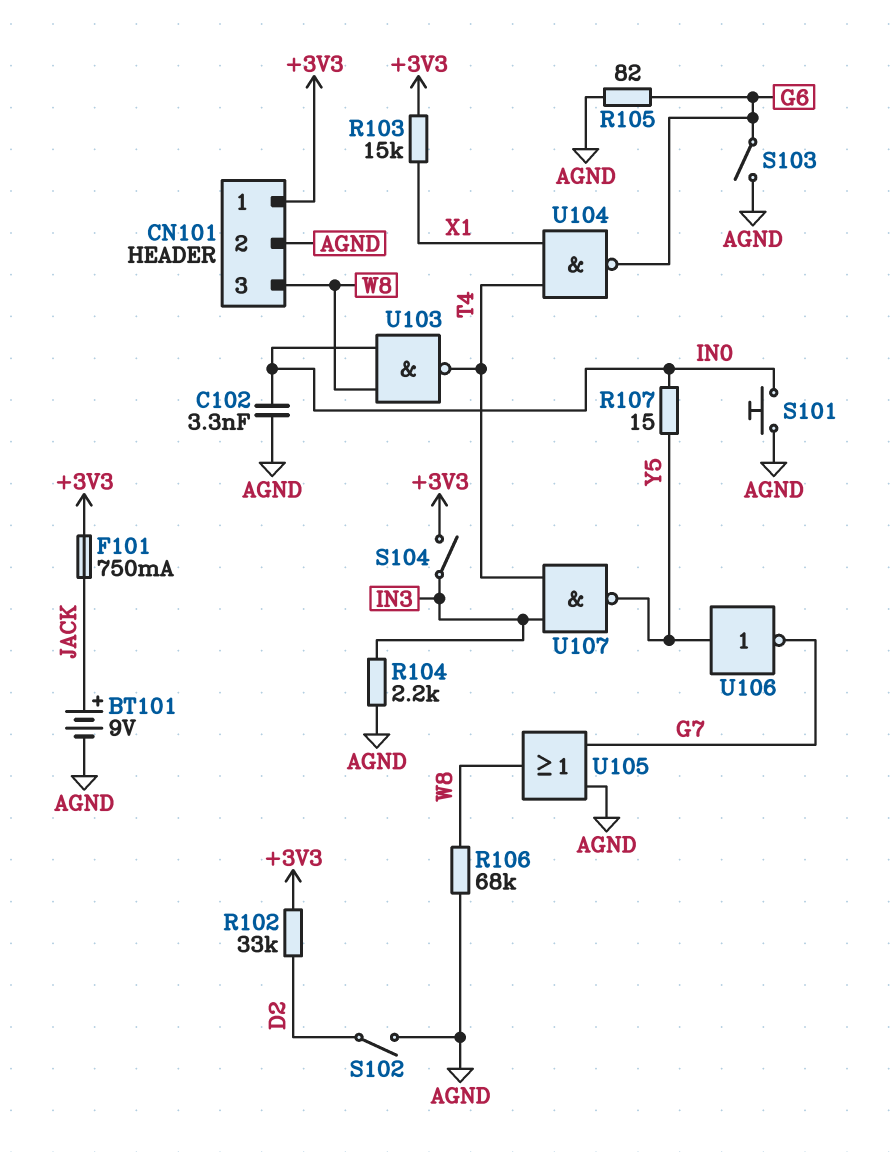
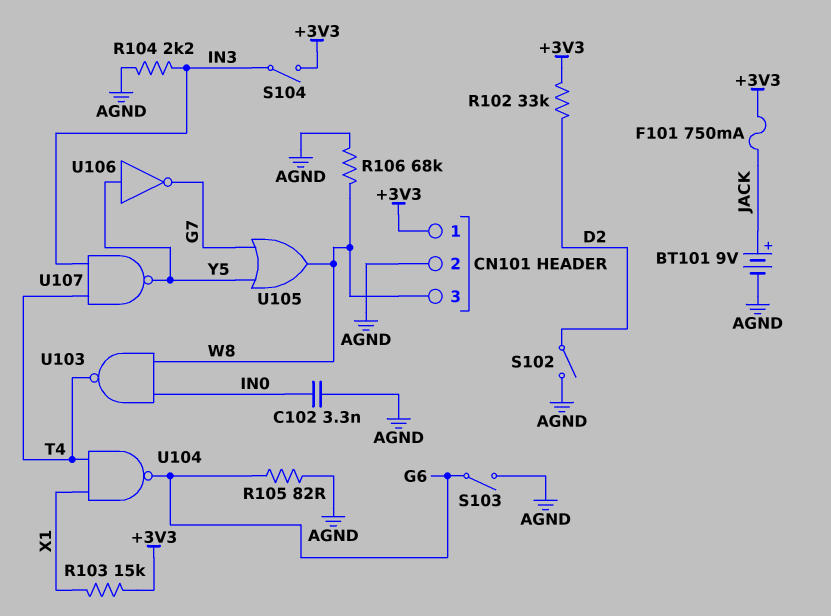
R107: 15 (IN0, Y5) -> none
S101: button (AGND, IN0) -> none
U105: OR (in AGND, in G7, out W8) -> OR (in G7, in Y5, out W8)

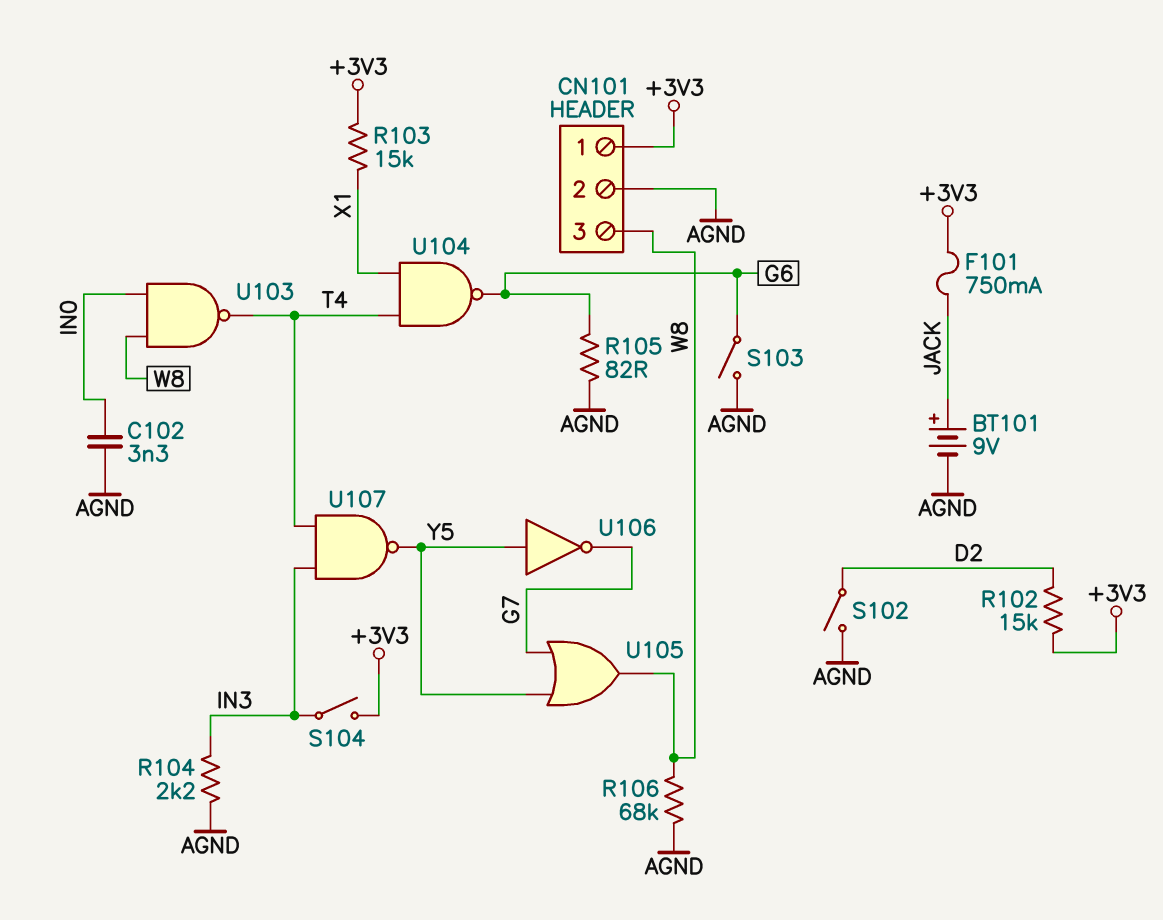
R102: 33k (+3V3, D2) -> 15k (+3V3, D2)

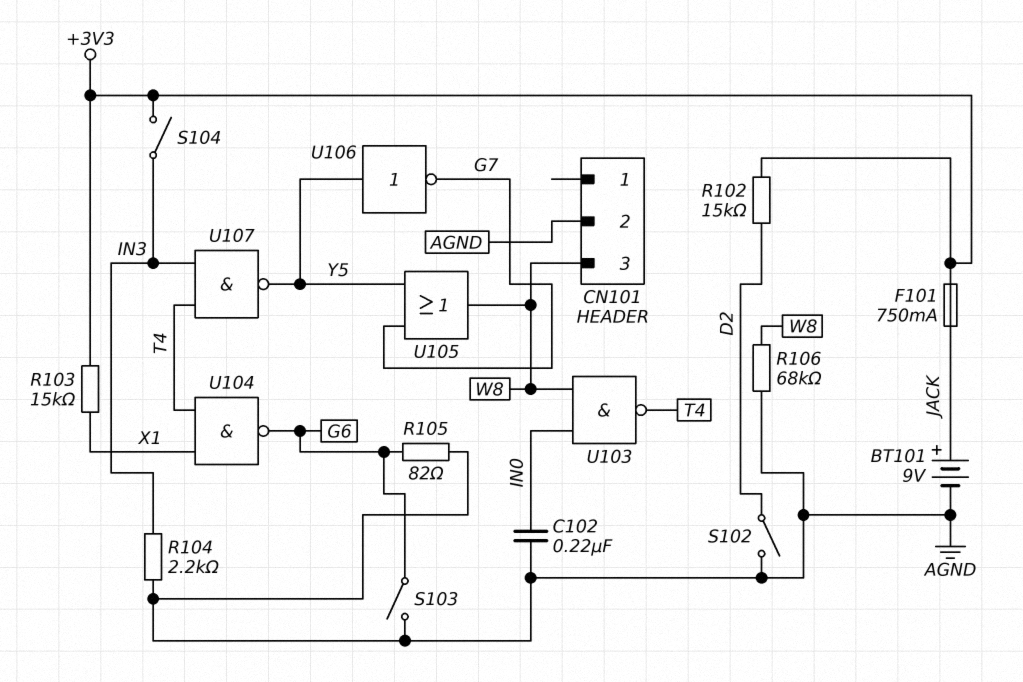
C102: 3.3nF (AGND, IN0) -> 220nF (AGND, IN0)
CN101 pin 1: +3V3 -> none

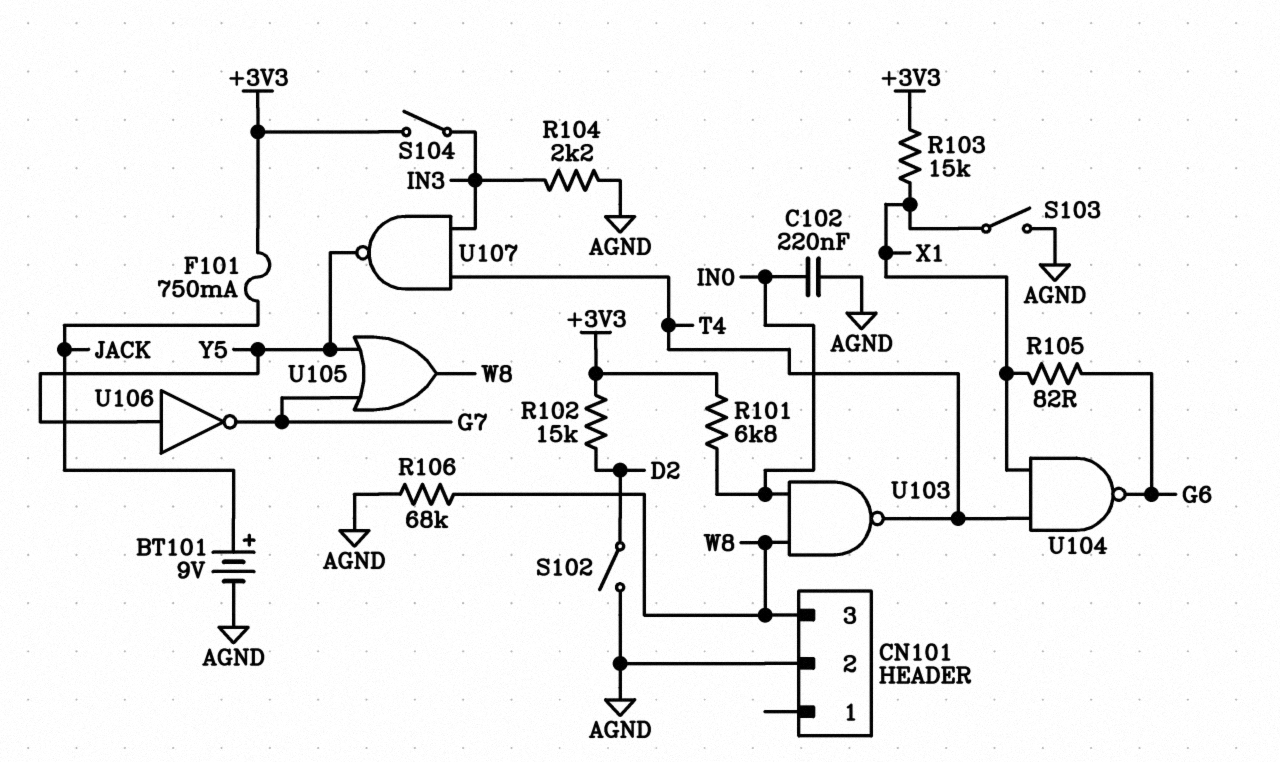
R101: none -> 6.8k (+3V3, IN0)
R105: 82 (AGND, G6) -> 82 (G6, X1)
S103: switch (AGND, G6) -> switch (AGND, X1)

